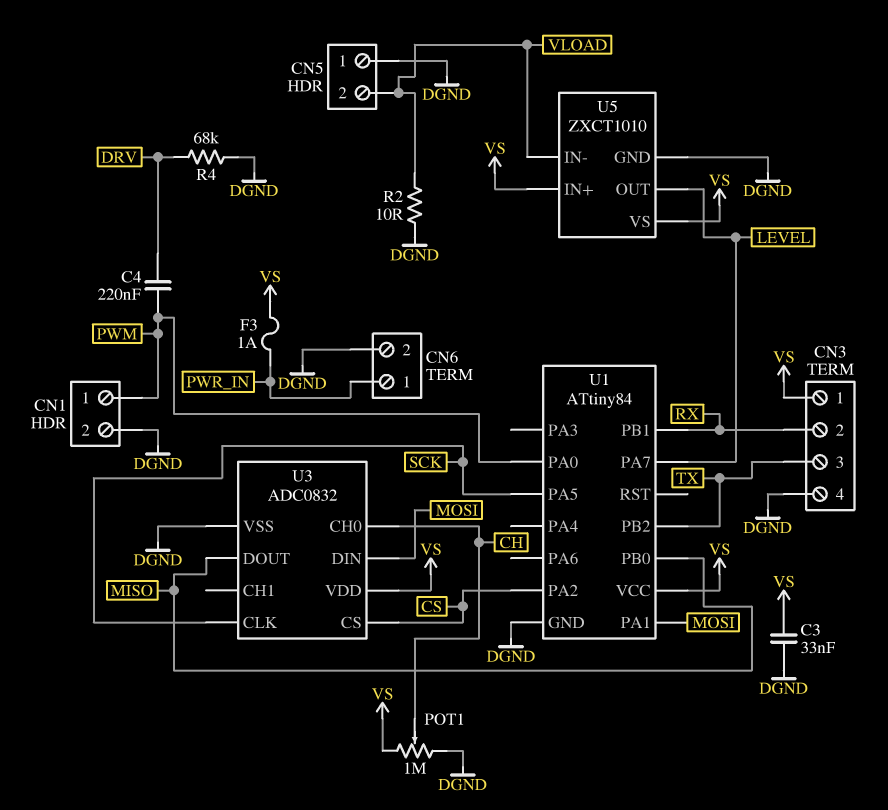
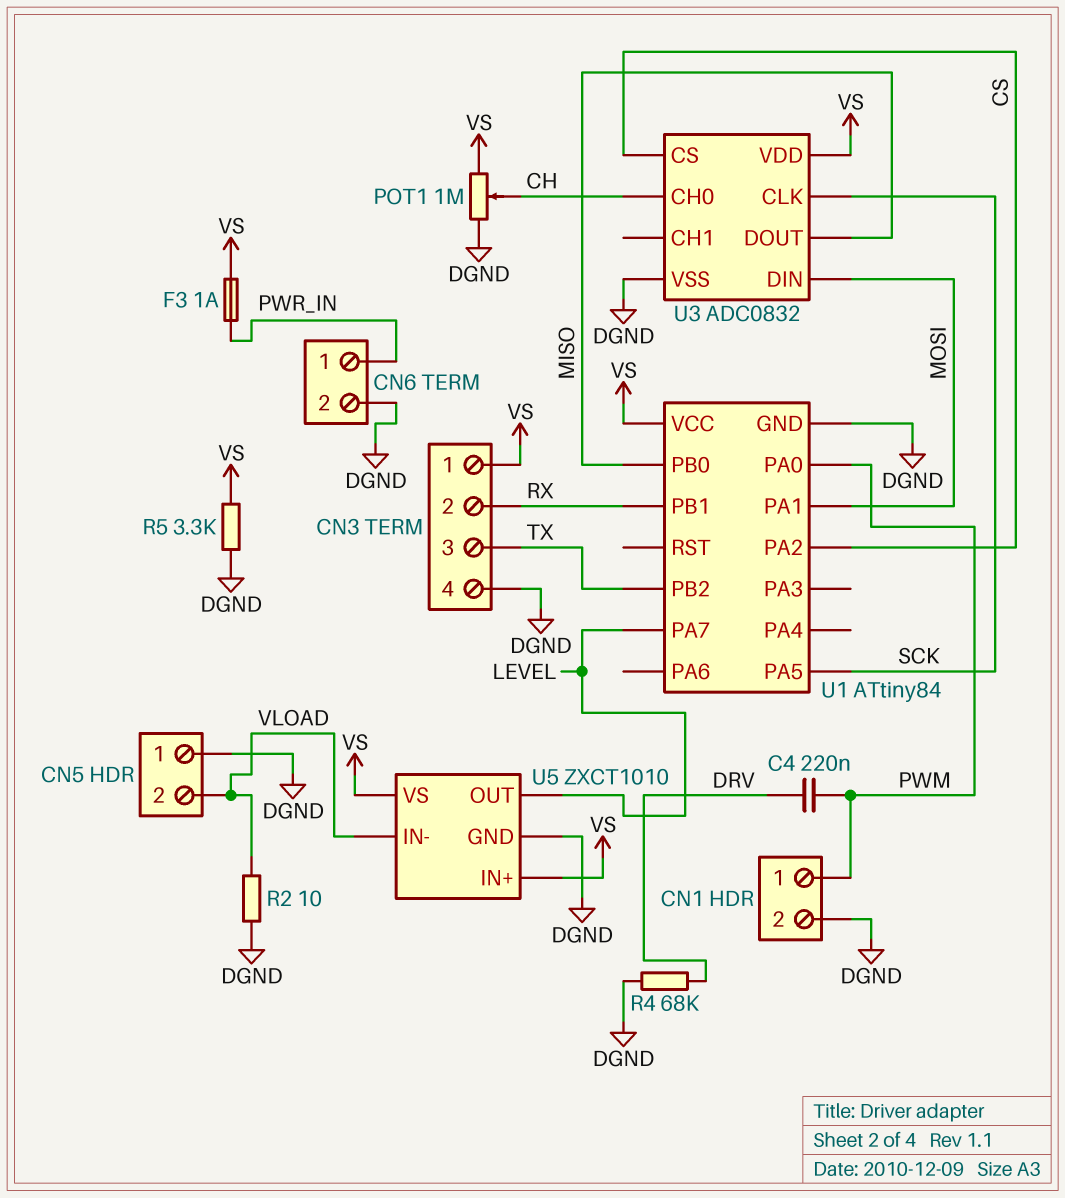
C3: 33nF (DGND, VS) -> none
R5: none -> 3.3k (DGND, VS)

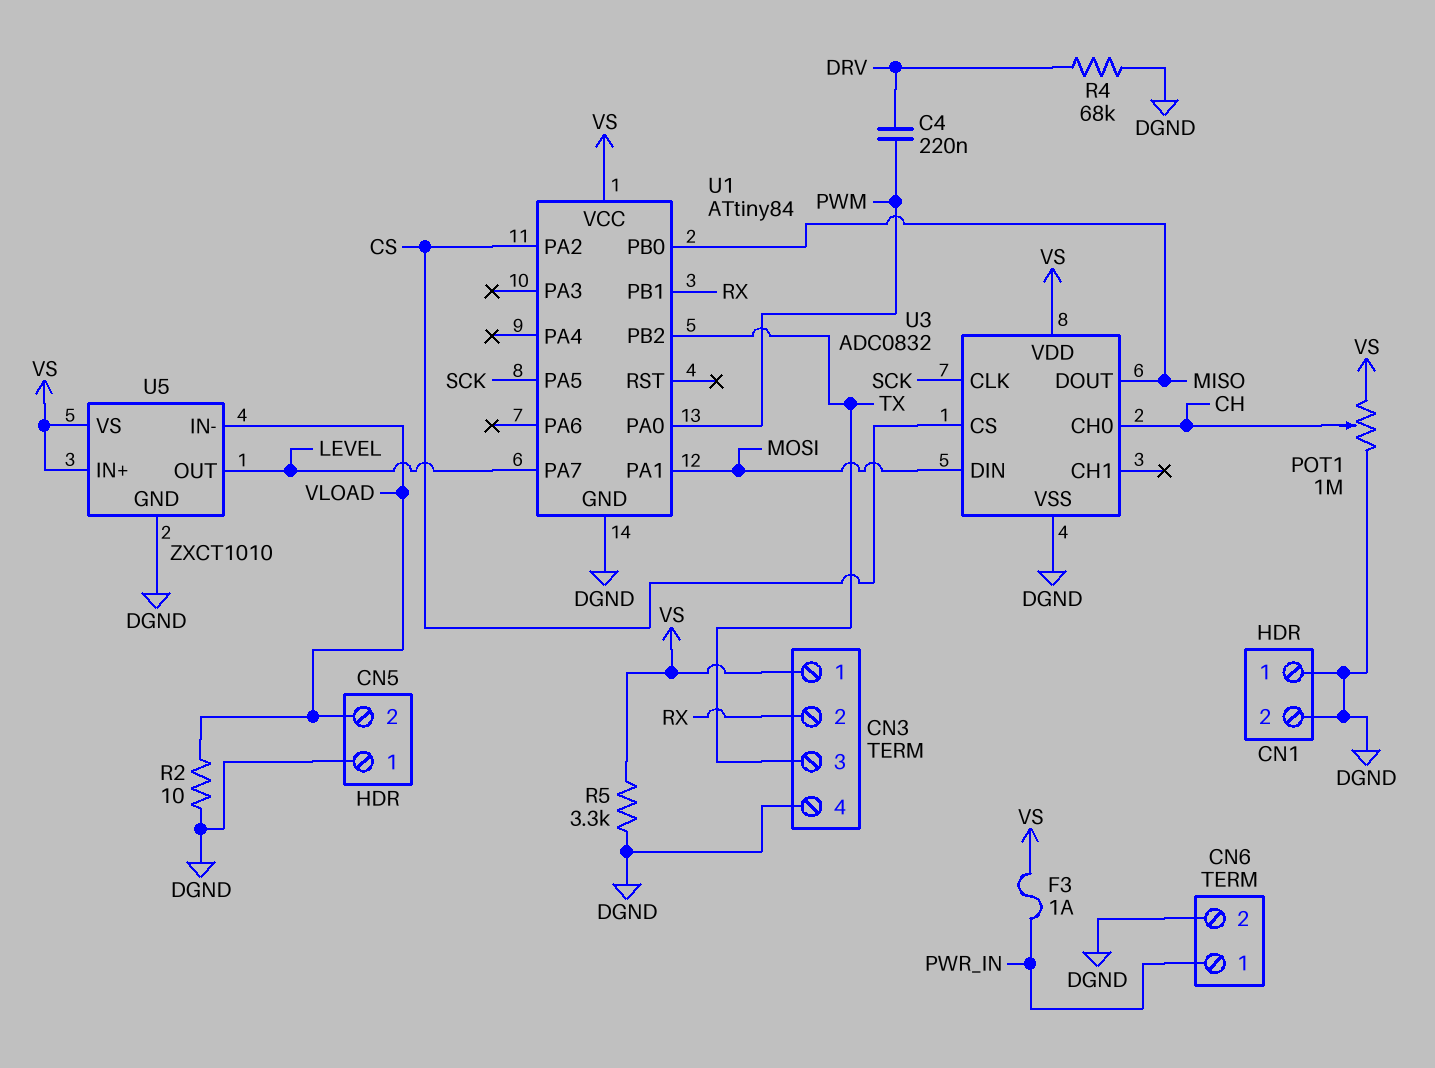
CN1 pin 1: PWM -> DGND

